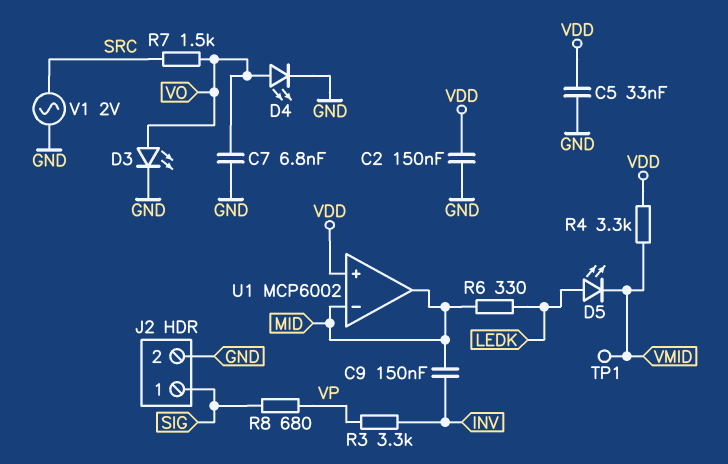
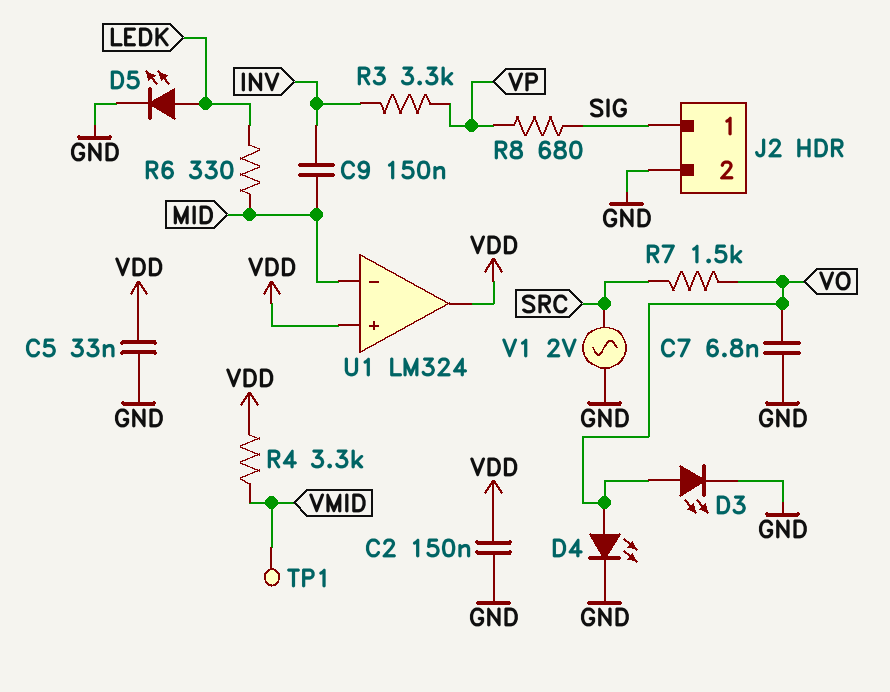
D5: LED (A LEDK, K VMID) -> LED (A LEDK, K GND)
U1: MCP6002 -> LM324
U1 pin out: MID -> VDD

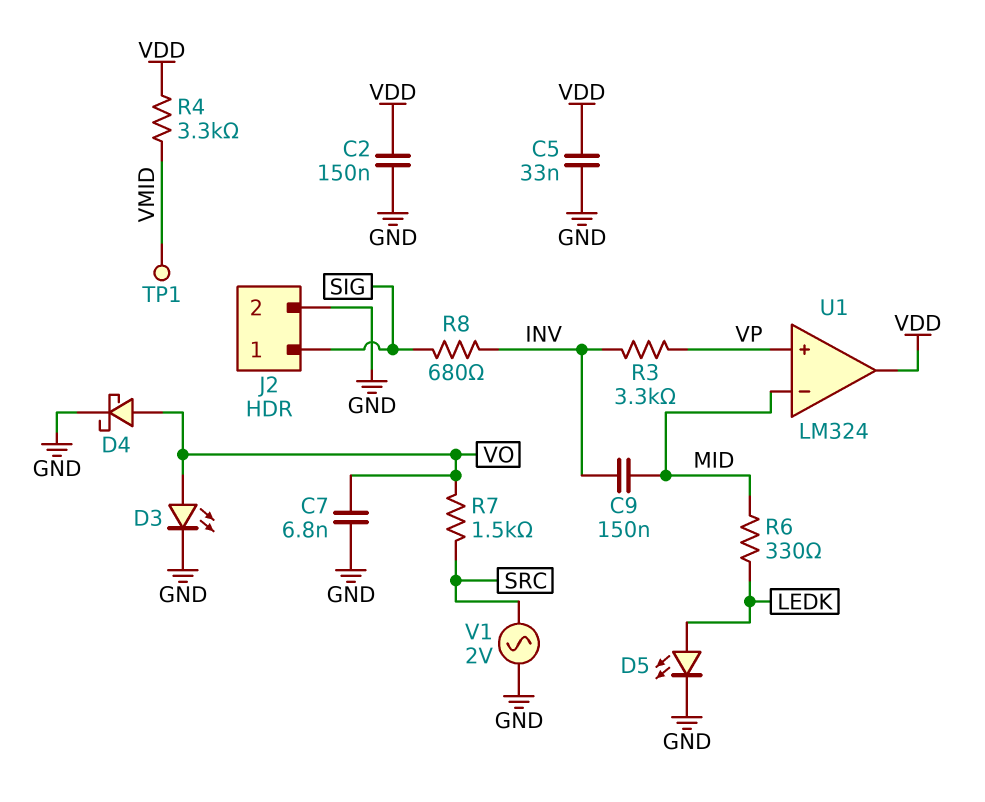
D4: LED (A VO, K GND) -> schottky (A VO, K GND)
R8: 680 (SIG, VP) -> 680 (INV, SIG)
U1 pin in+: VDD -> VP

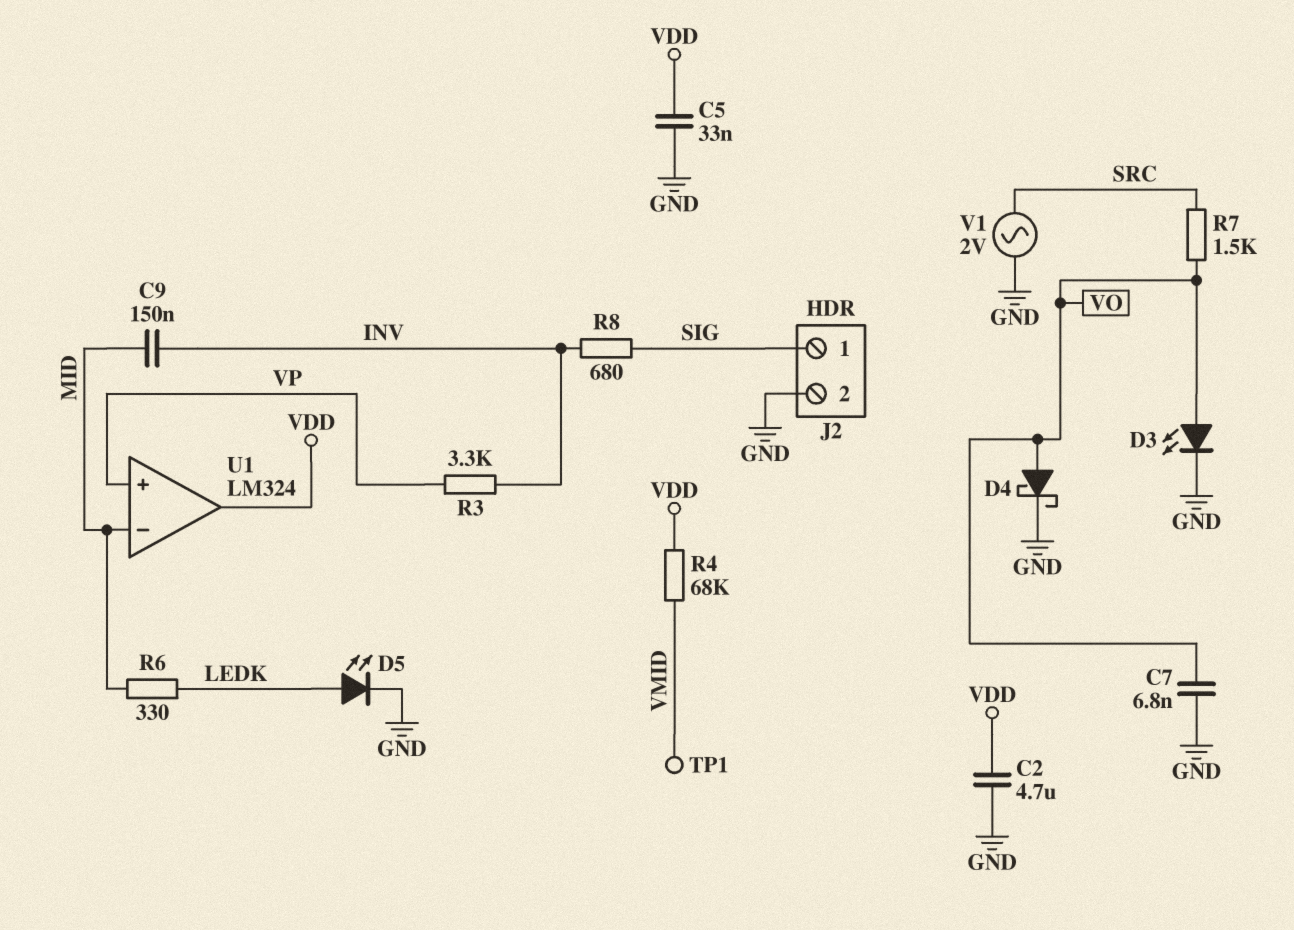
C2: 150nF (GND, VDD) -> 4.7uF (GND, VDD)
R4: 3.3k (VDD, VMID) -> 68k (VDD, VMID)

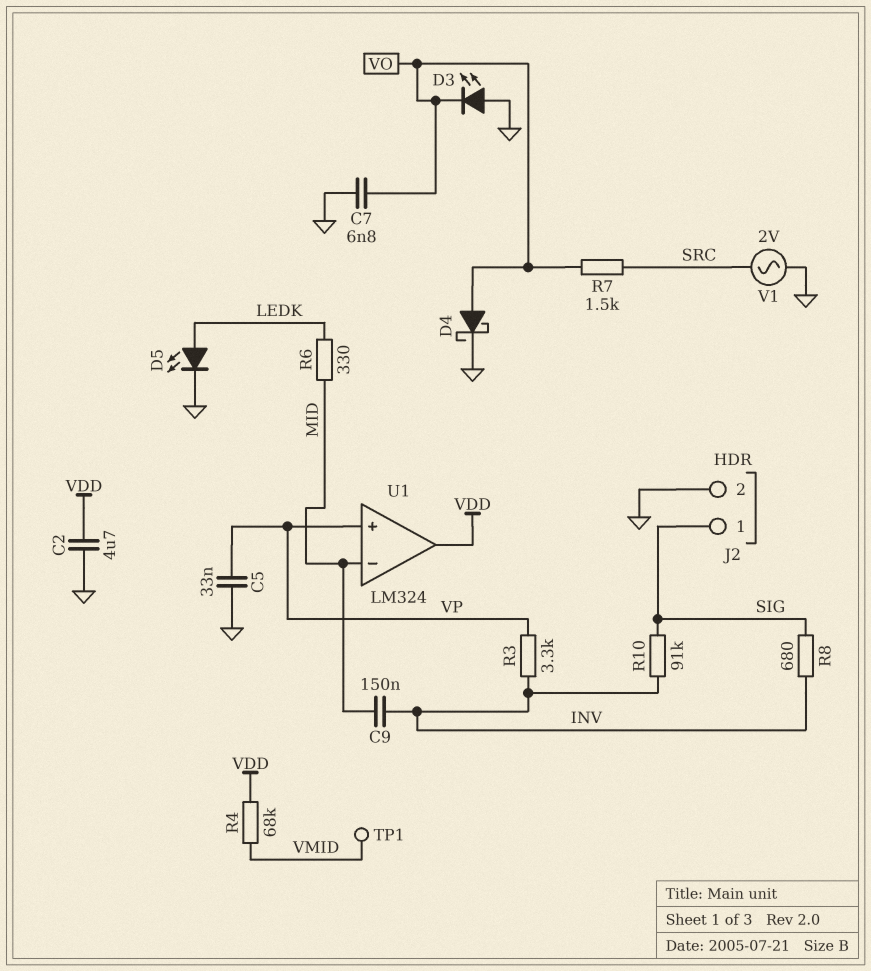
C5: 33nF (GND, VDD) -> 33nF (GND, VP)
D3: LED (A VO, K GND) -> LED (A GND, K VO)
R10: none -> 91k (INV, SIG)

